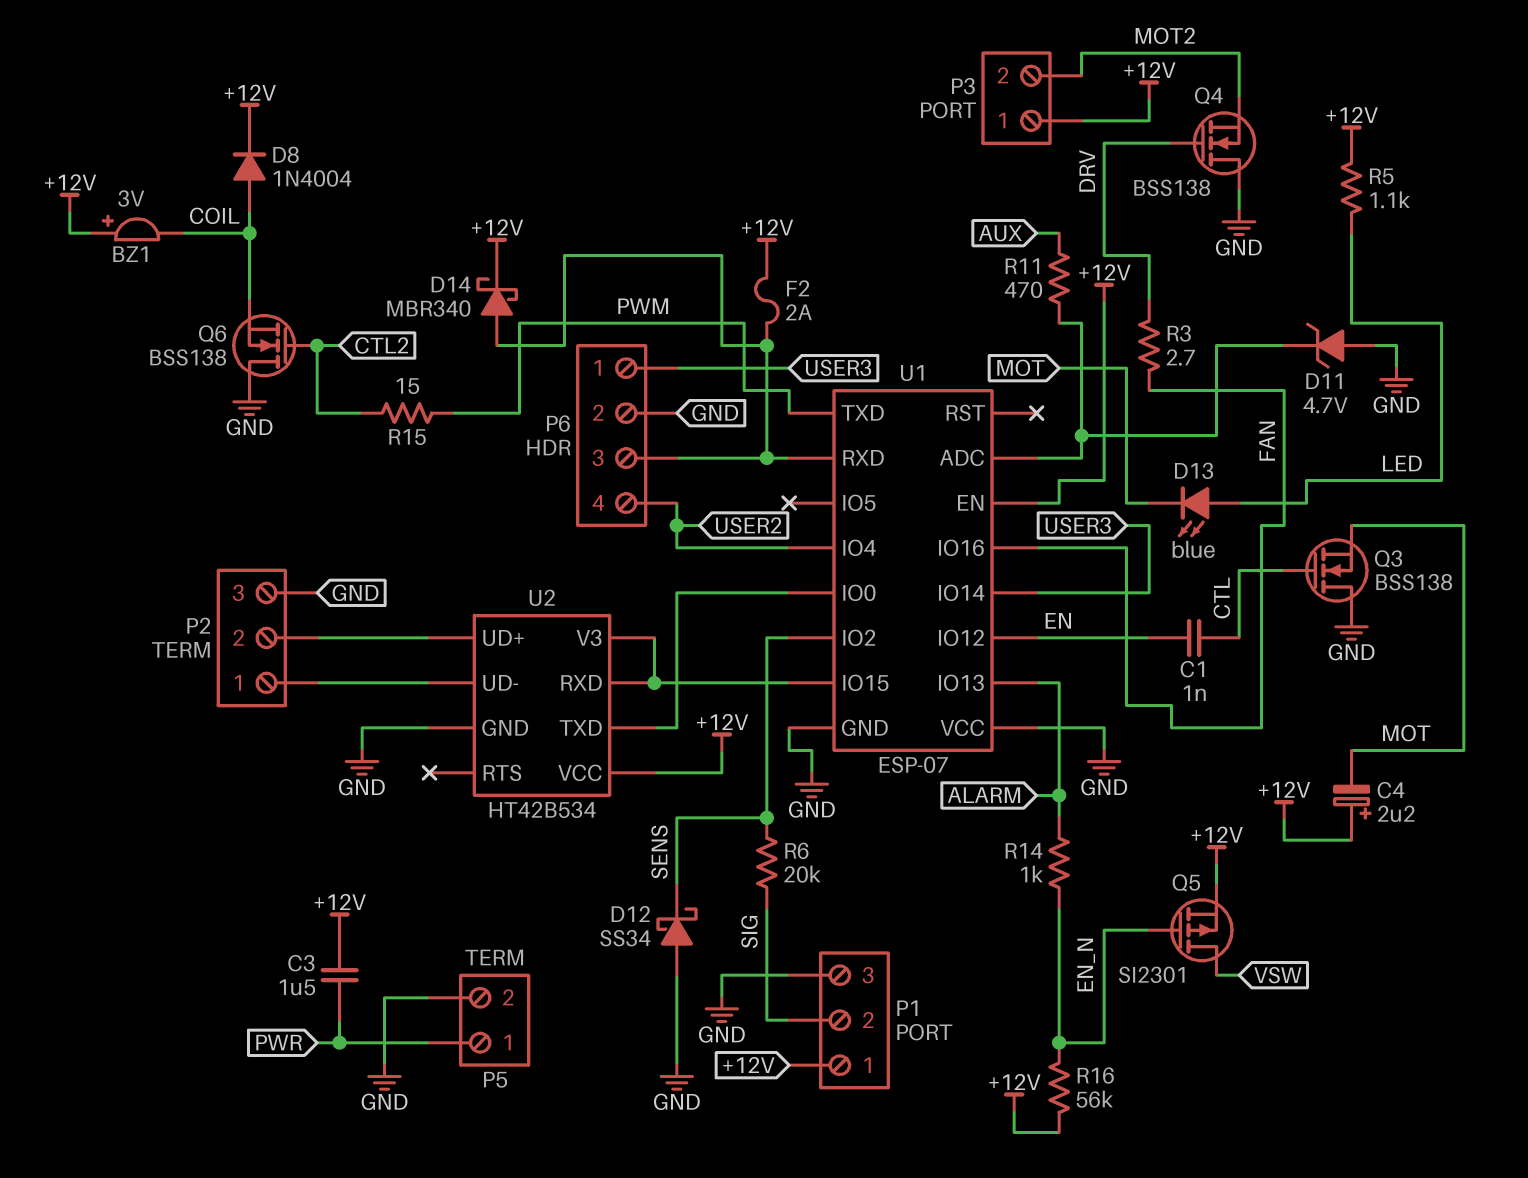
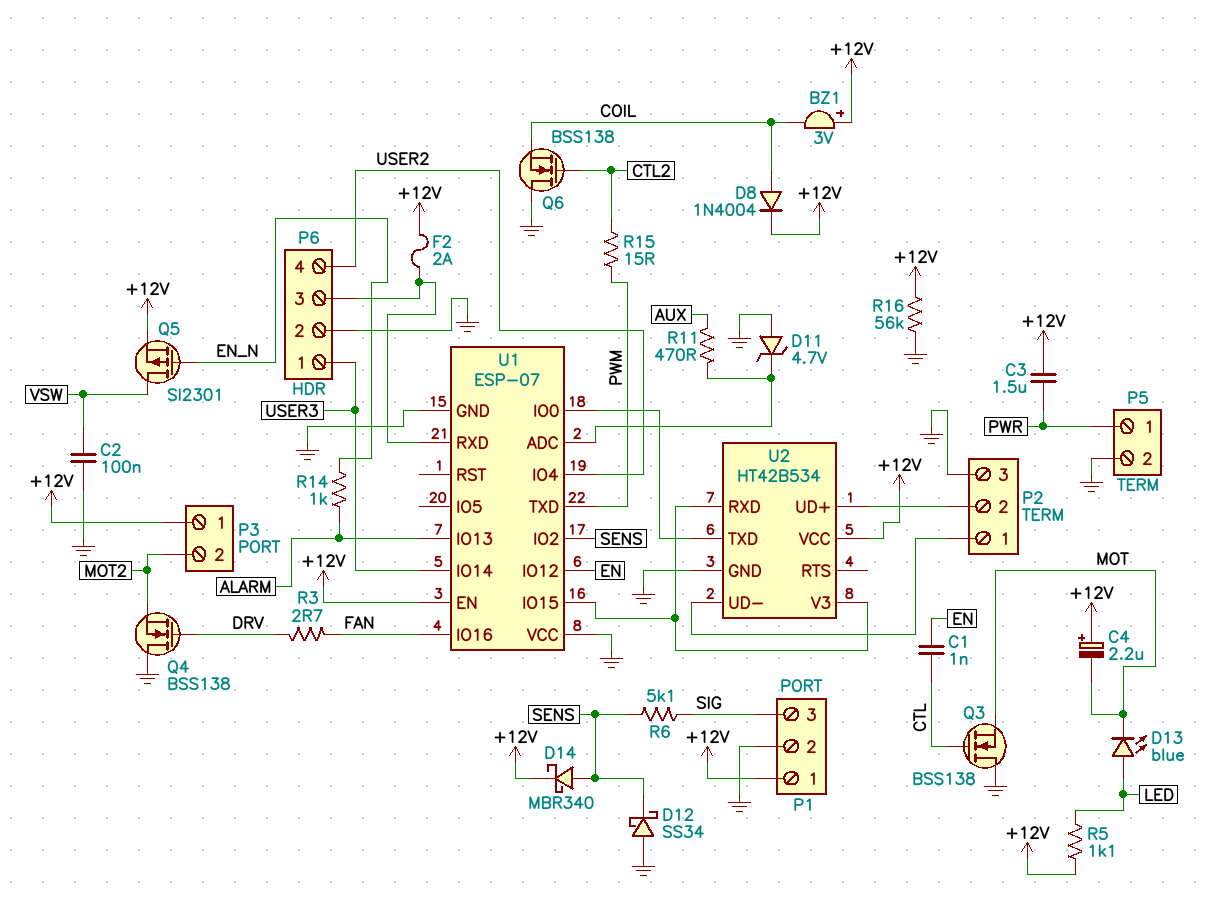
C2: none -> 100nF (GND, VSW)
D14: schottky MBR340 (A P6/3, K +12V) -> schottky MBR340 (A SENS, K +12V)
P1 pin 2: SIG -> GND
P1 pin 3: GND -> SIG
R6: 20k (SENS, SIG) -> 5.1k (SENS, SIG)
R16: 56k (+12V, EN_N) -> 56k (+12V, GND)

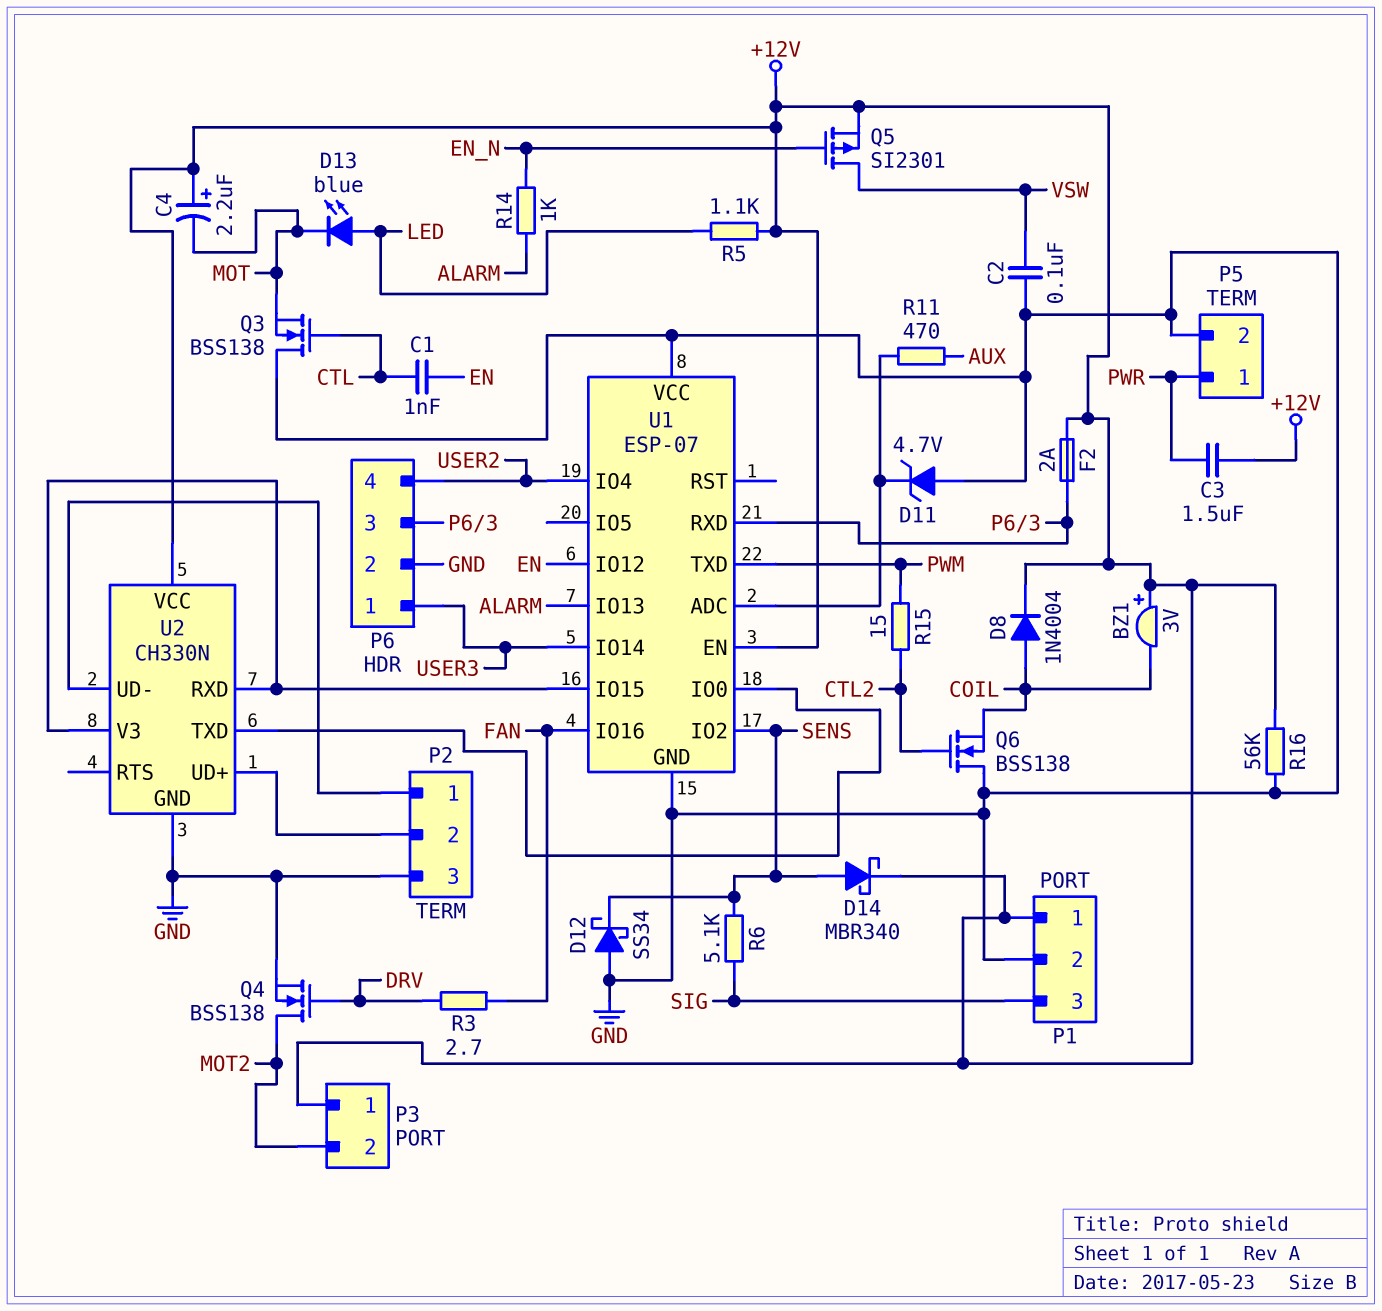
Q4: NMOS BSS138 (G DRV, D GND, S MOT2) -> NMOS BSS138 (G DRV, D MOT2, S GND)
U2: HT42B534 -> CH330N

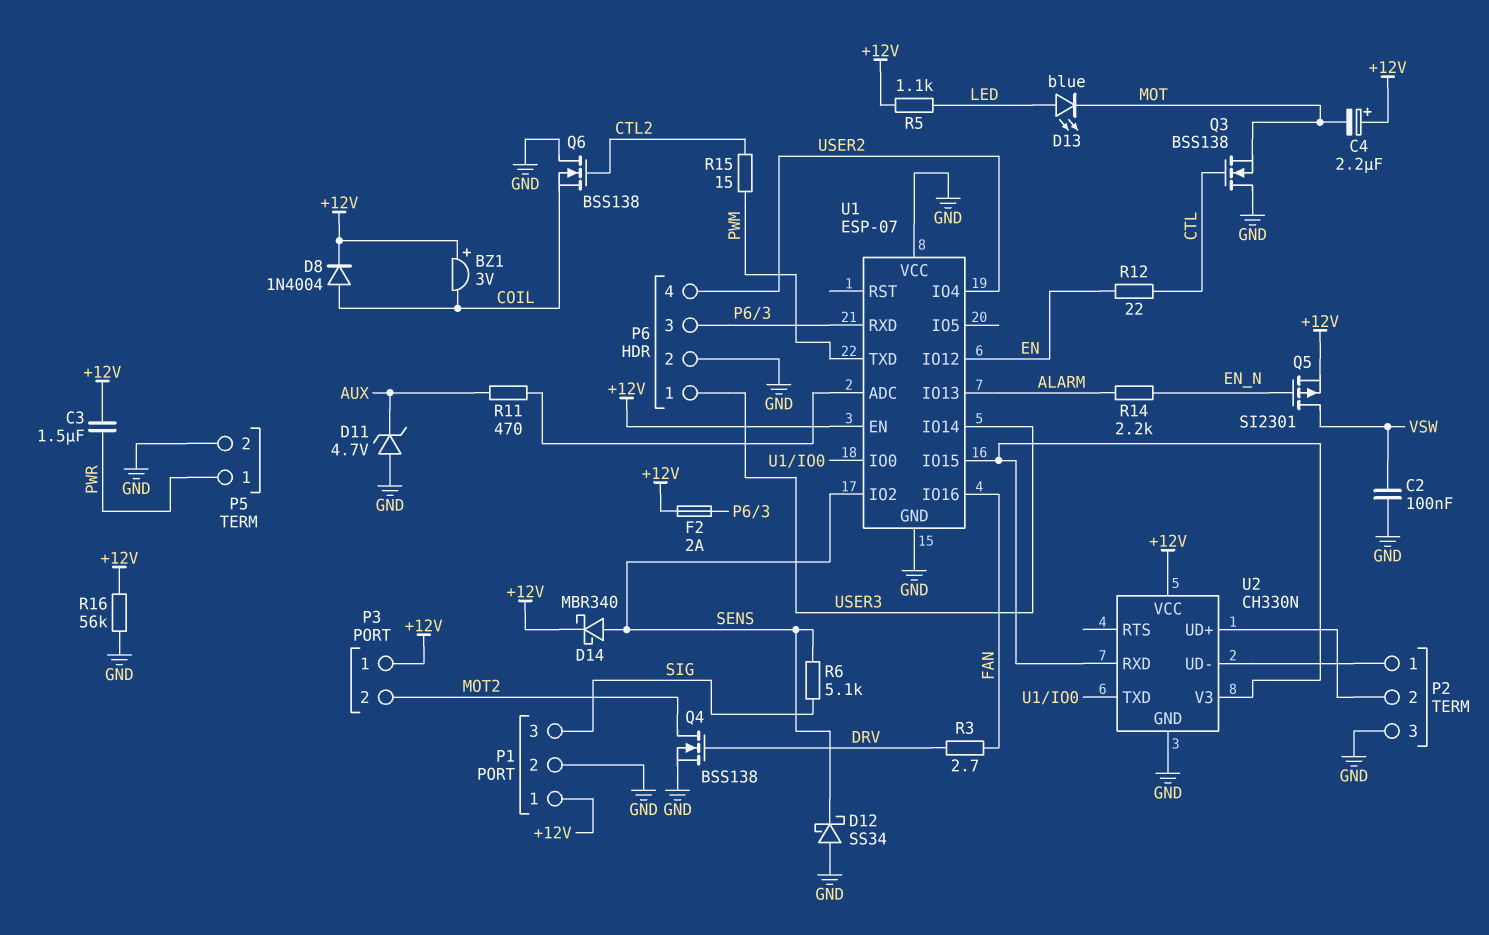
C1: 1nF (CTL, EN) -> none
D11: zener 4.7V (A GND, K U1/ADC) -> zener 4.7V (A GND, K AUX)
R12: none -> 22 (CTL, EN)
R14: 1k (ALARM, EN_N) -> 2.2k (ALARM, EN_N)

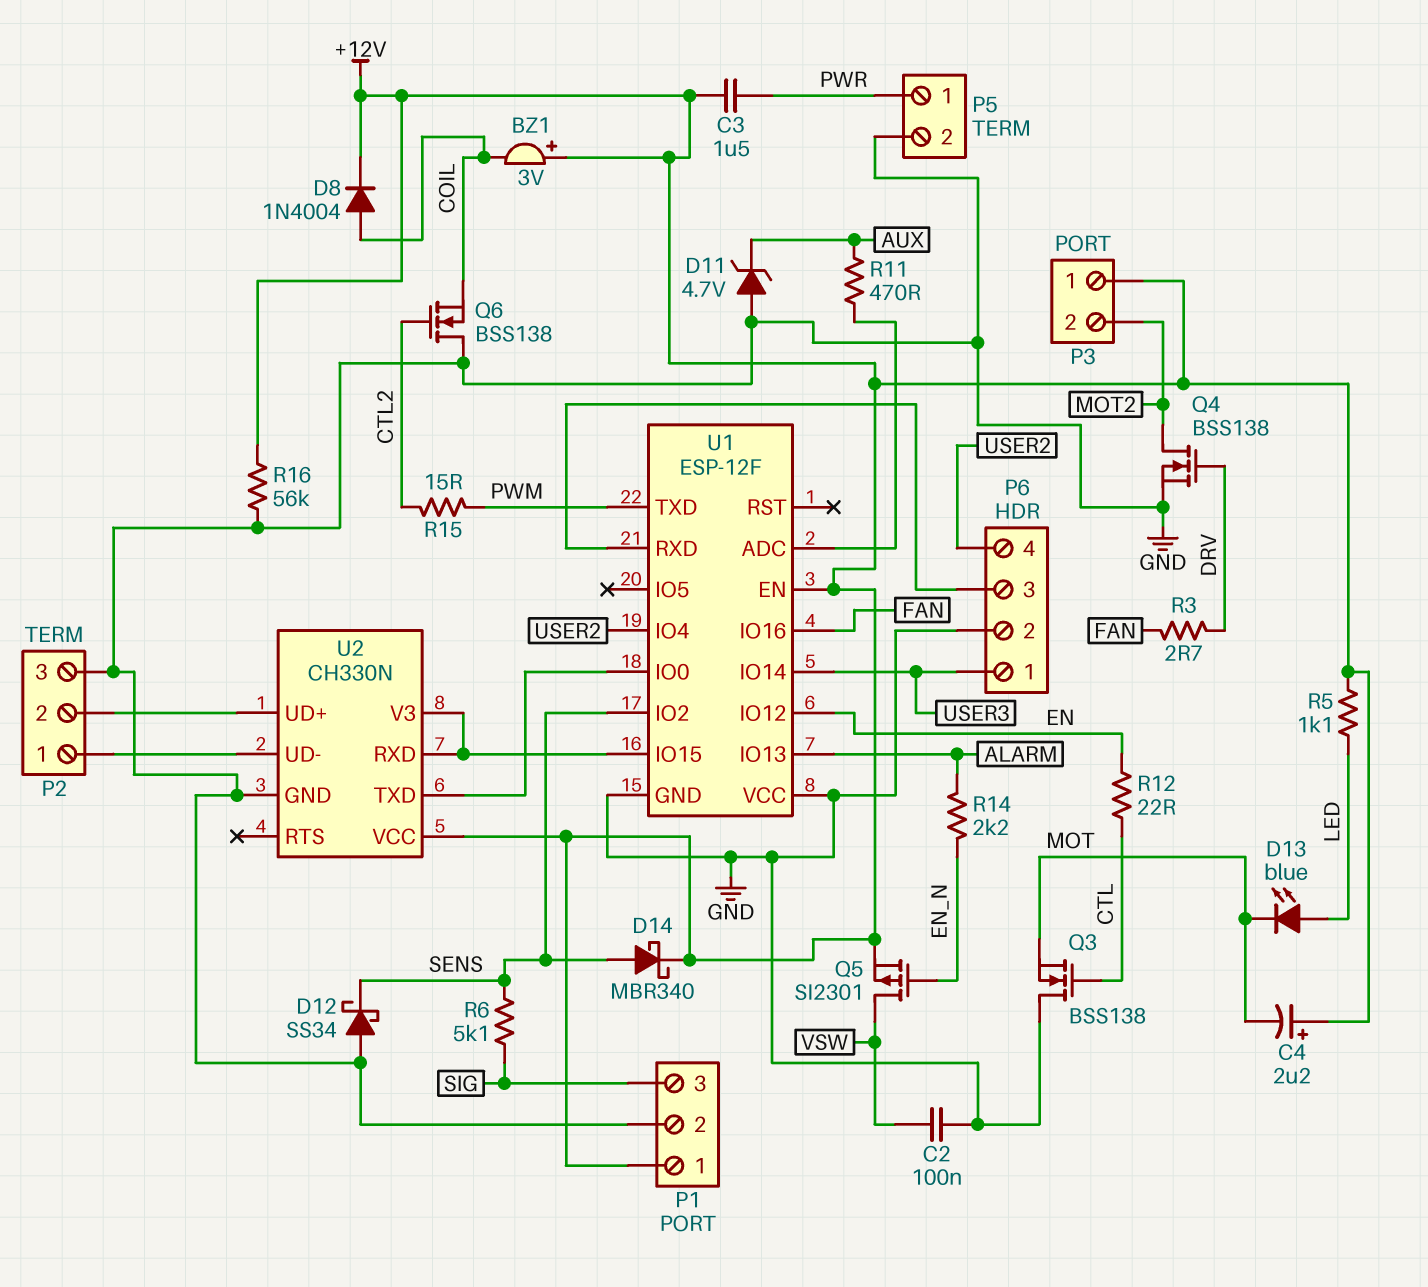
F2: 2A (+12V, P6/3) -> none
U1: ESP-07 -> ESP-12F

